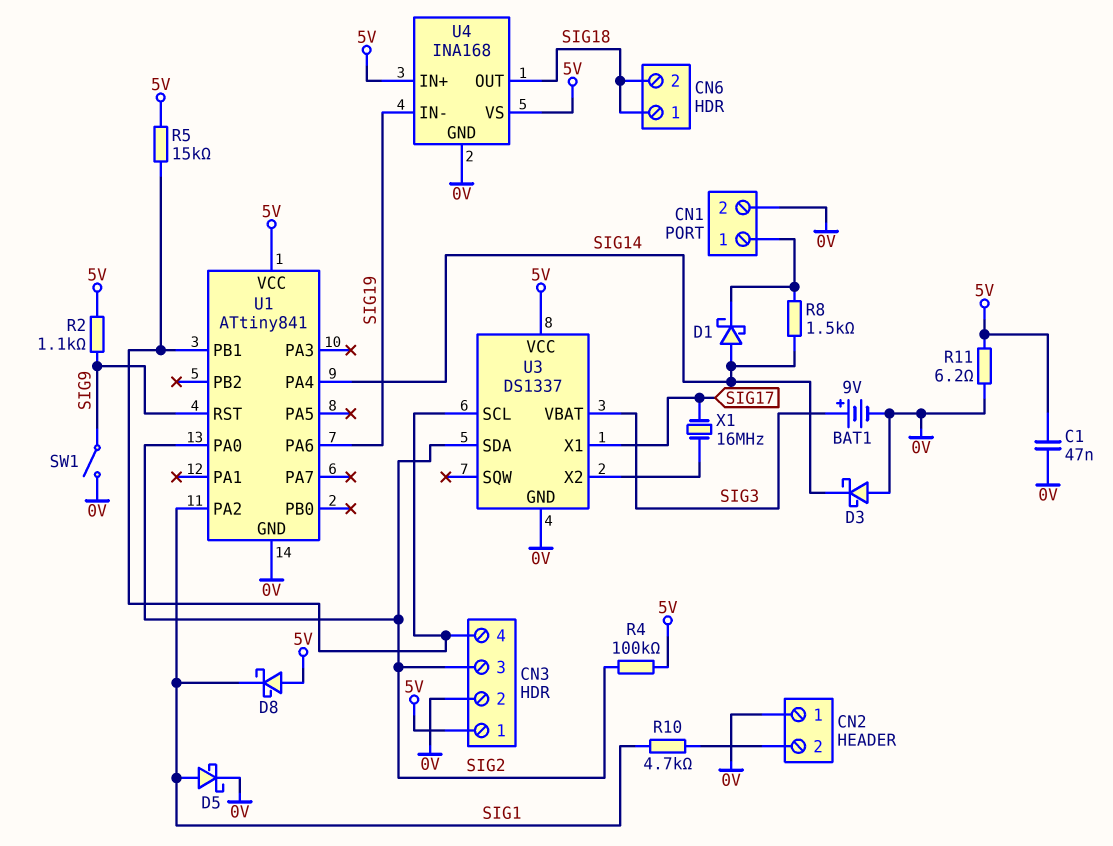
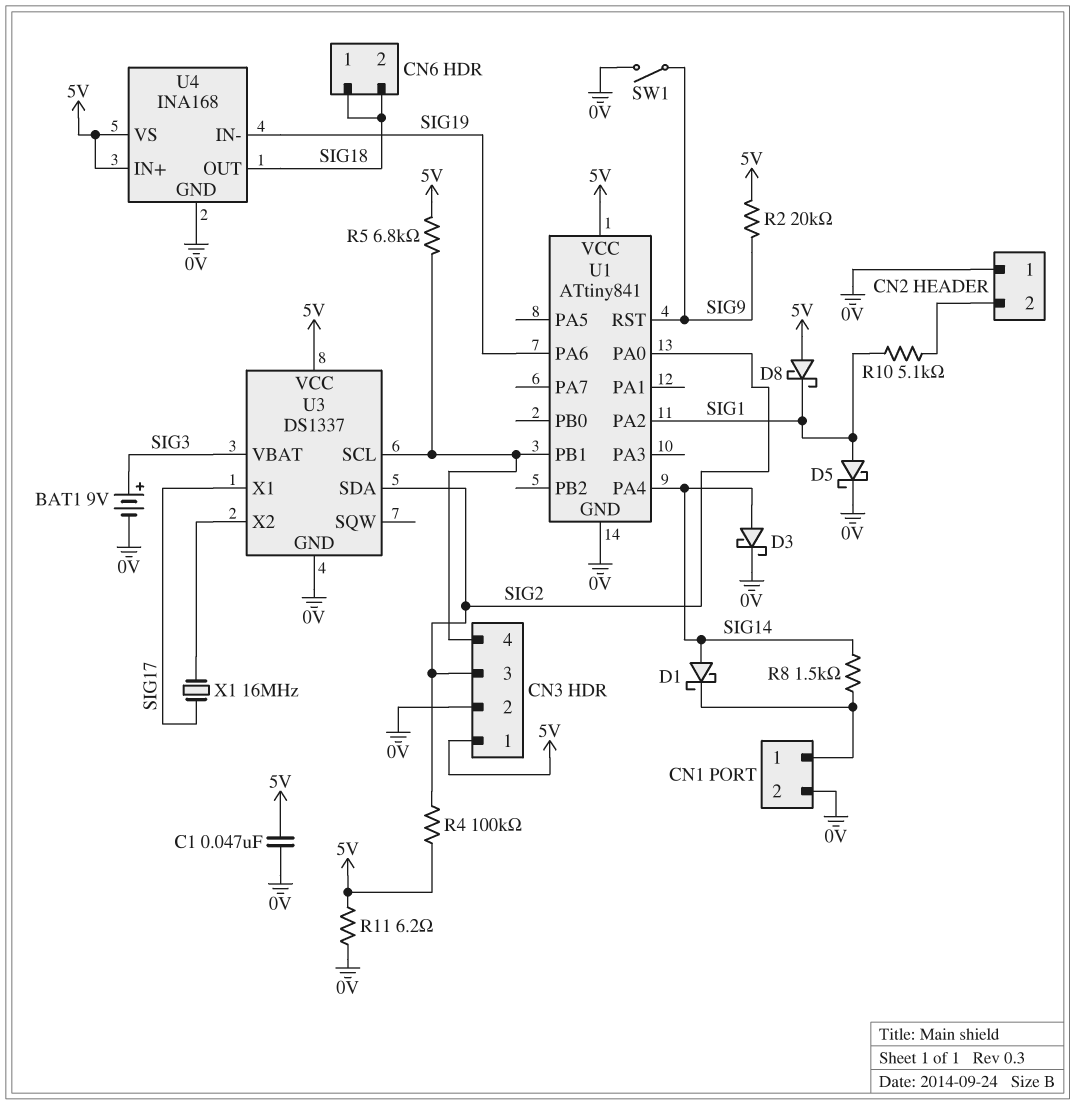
D3: schottky (A 0V, K SIG14) -> schottky (A SIG14, K 0V)
R2: 1.1k (5V, SIG9) -> 20k (5V, SIG9)
R5: 15k (5V, CN3/4) -> 6.8k (5V, CN3/4)
R10: 4.7k (CN2/2, SIG1) -> 5.1k (CN2/2, SIG1)

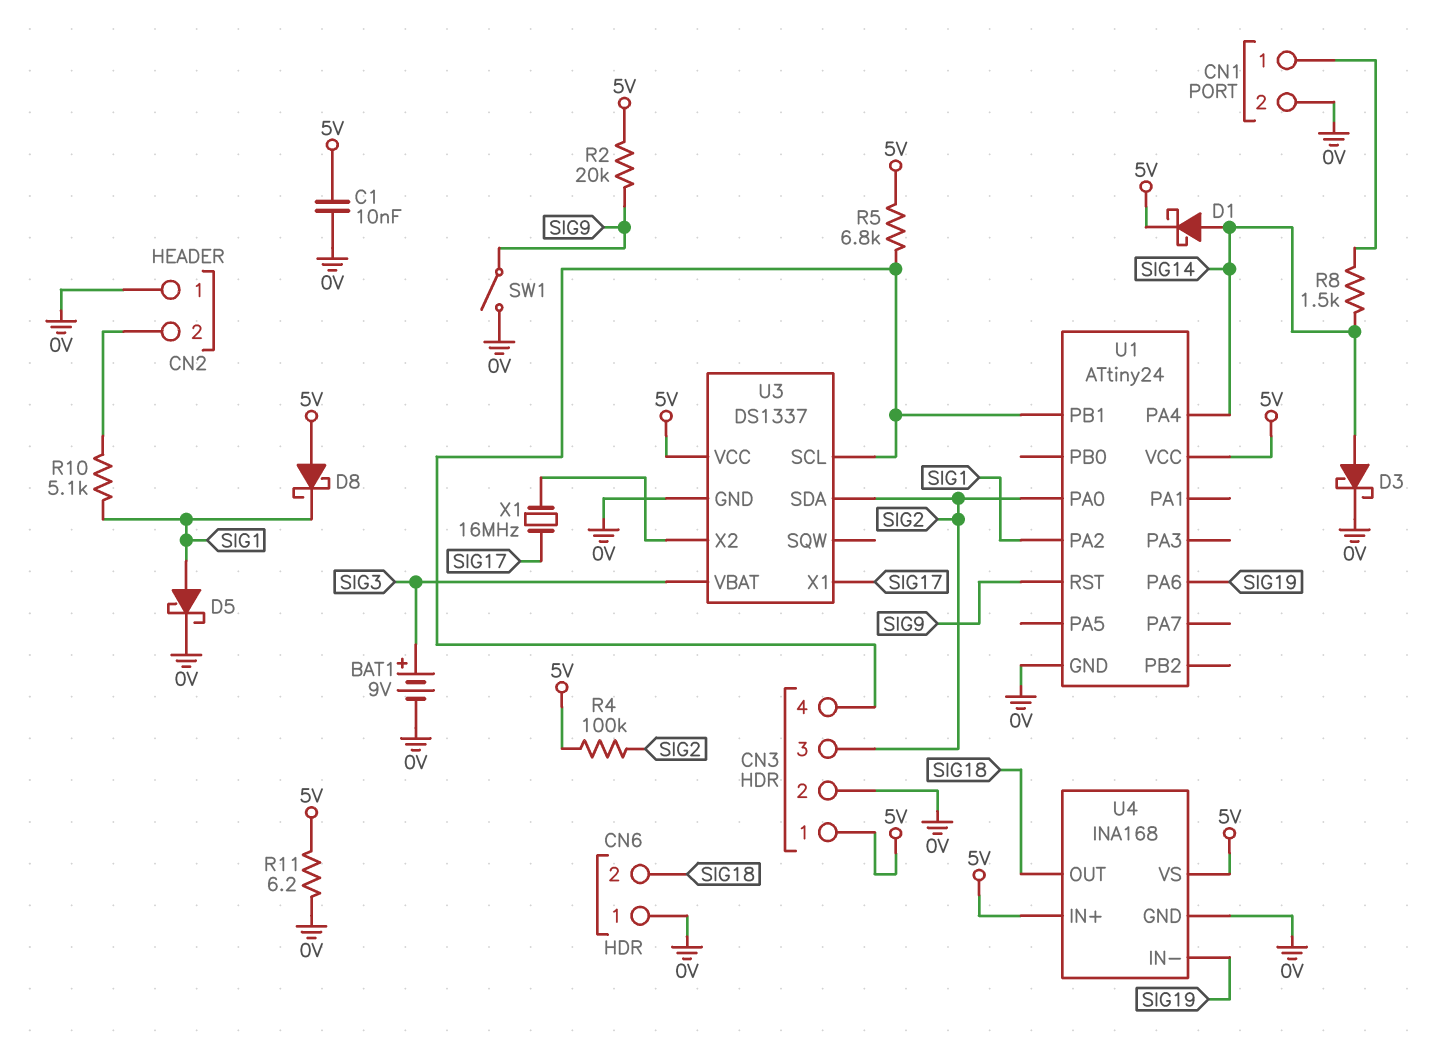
C1: 47nF (0V, 5V) -> 10nF (0V, 5V)
CN6 pin 1: SIG18 -> 0V
D1: schottky (A SIG14, K CN1/1) -> schottky (A SIG14, K 5V)
U1: ATtiny841 -> ATtiny24

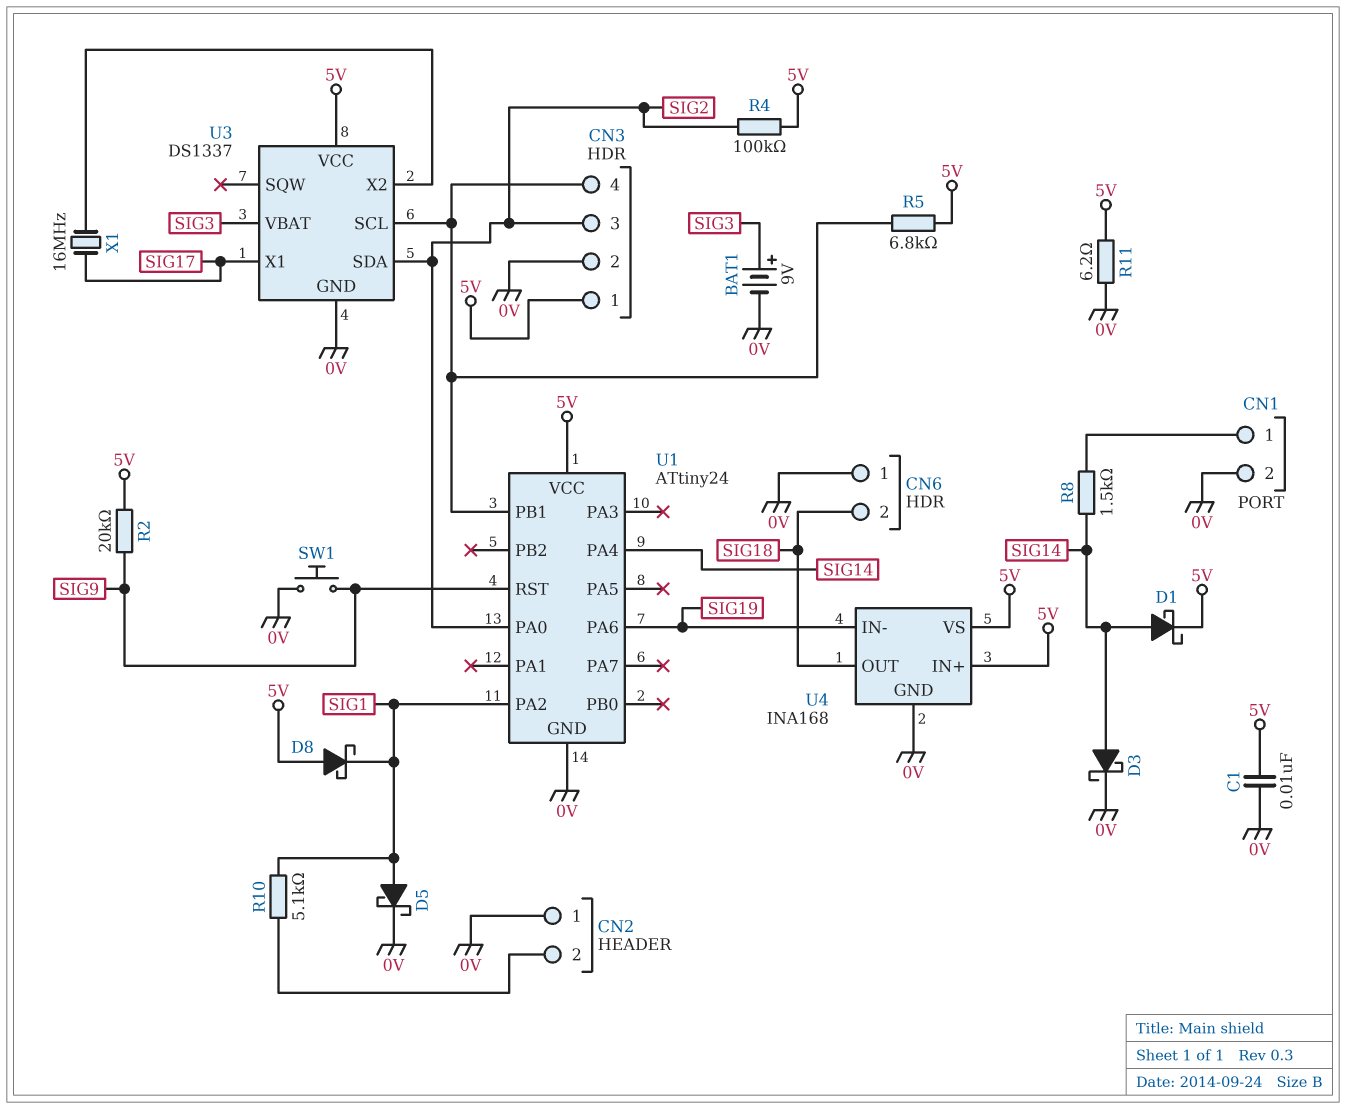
SW1: switch (0V, SIG9) -> button (0V, SIG9)

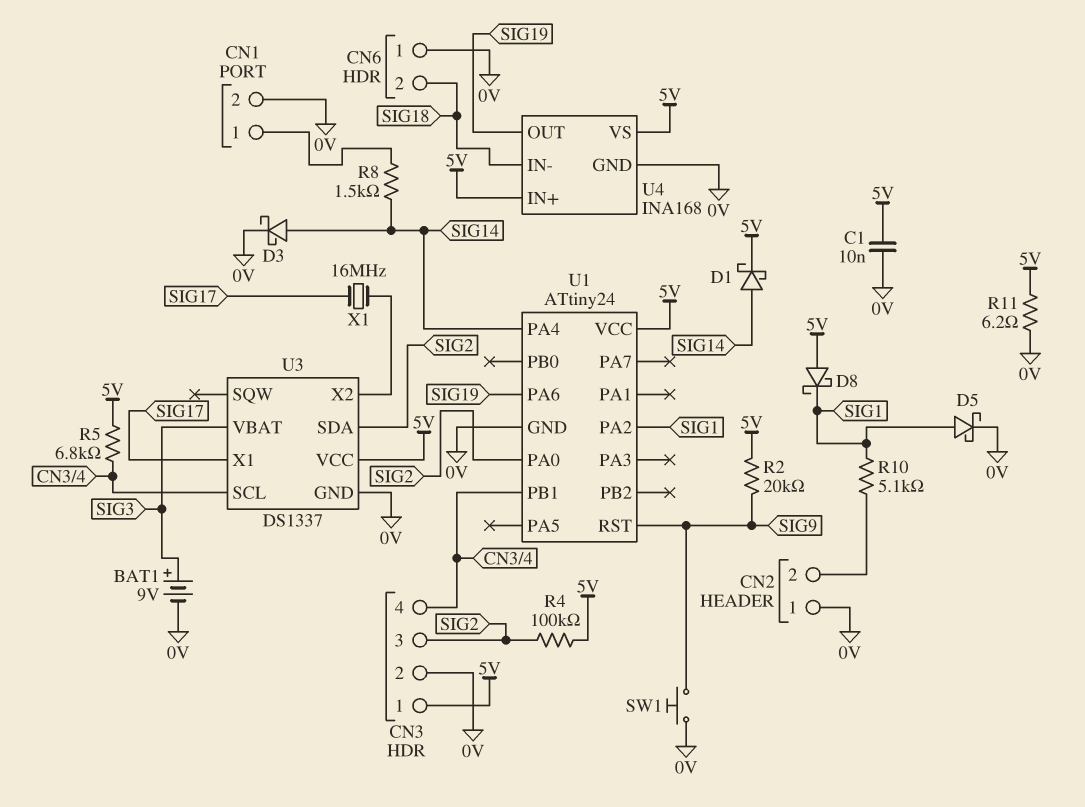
U4 pin IN-: SIG19 -> SIG18
U4 pin OUT: SIG18 -> SIG19

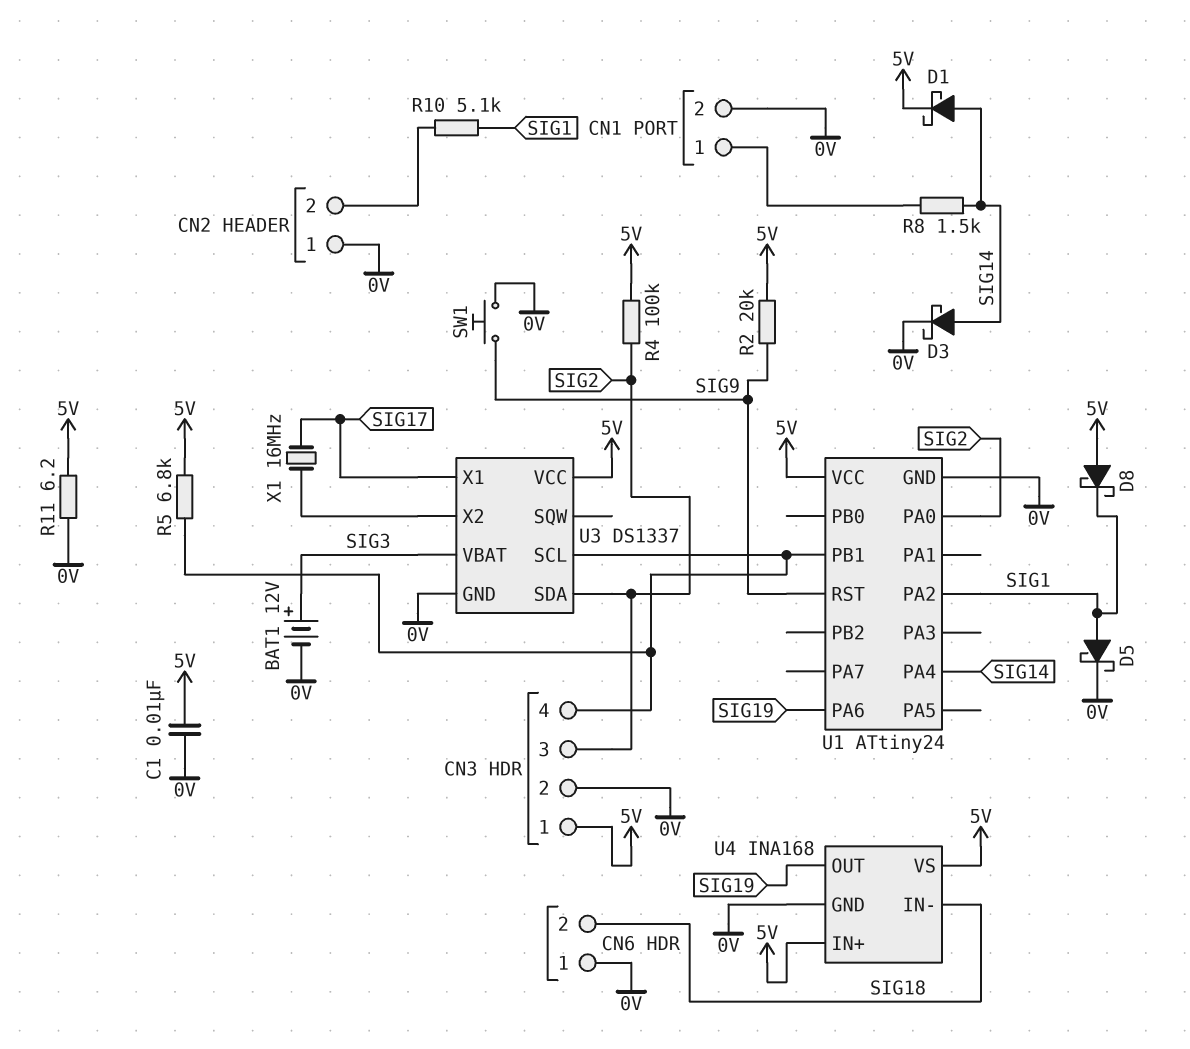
BAT1: 9V (plus SIG3, minus 0V) -> 12V (plus SIG3, minus 0V)

